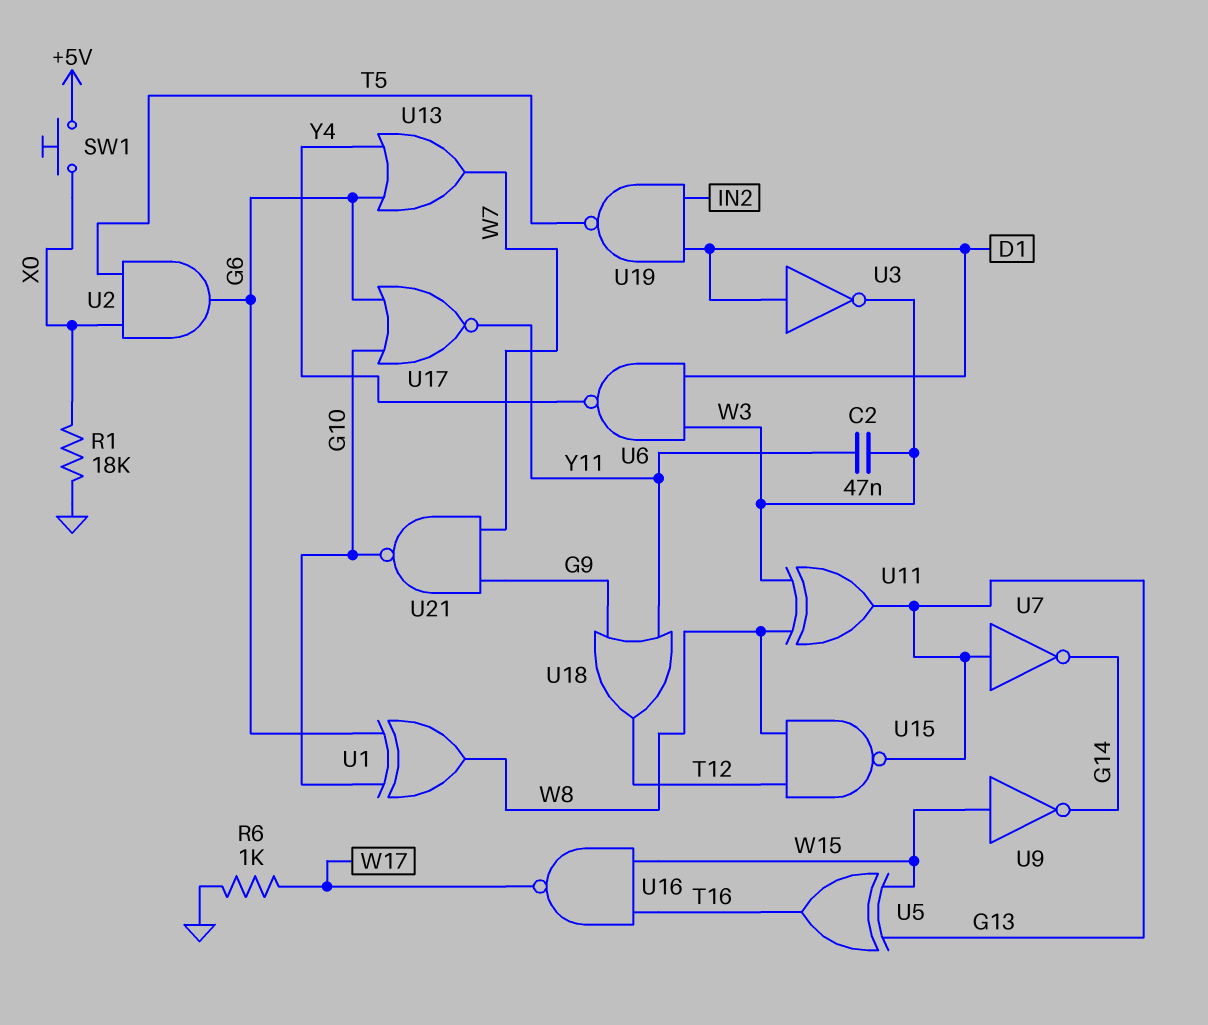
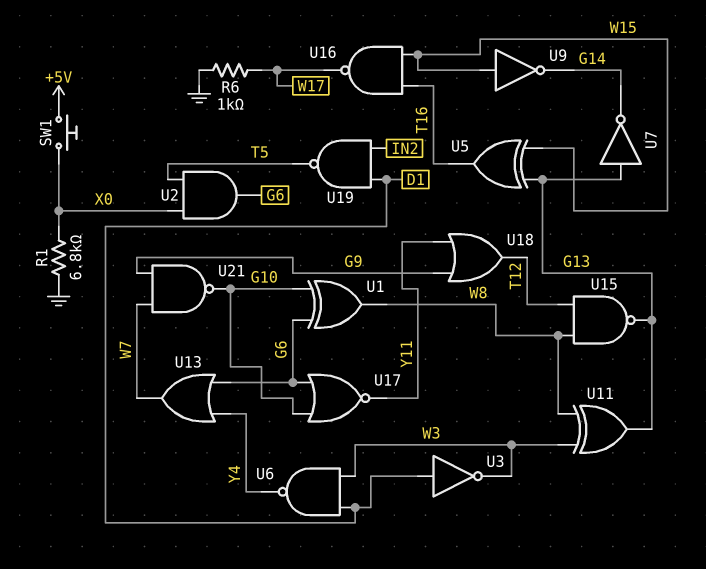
C2: 47nF (W3, Y11) -> none
R1: 18k (GND, X0) -> 6.8k (GND, X0)

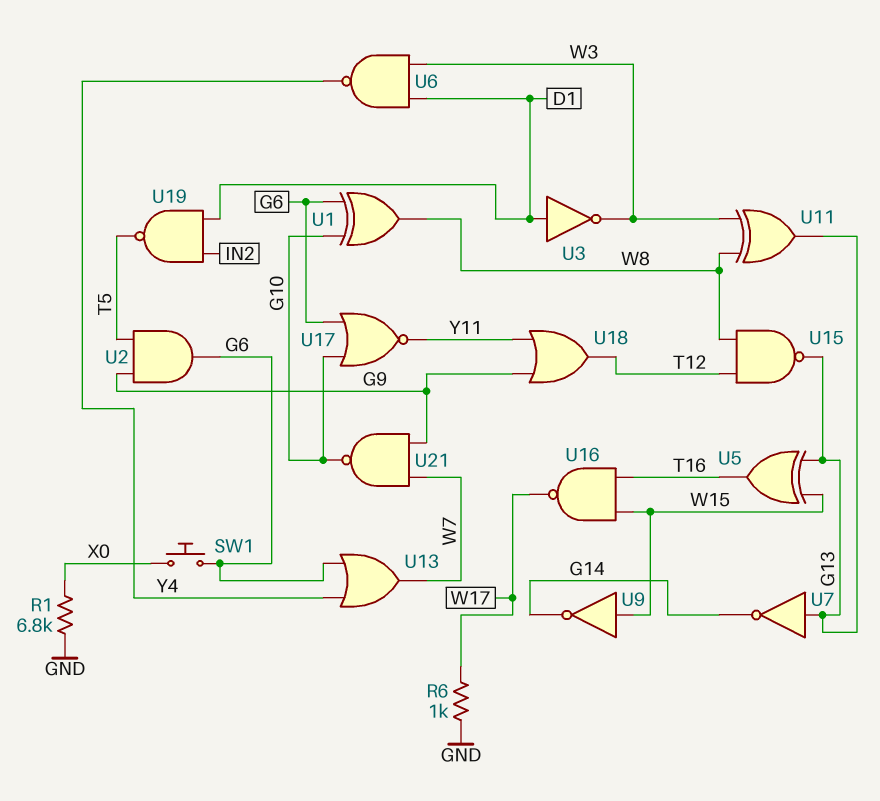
SW1: button (+5V, X0) -> button (G6, X0)
U2: AND (in T5, in X0, out G6) -> AND (in G9, in T5, out G6)

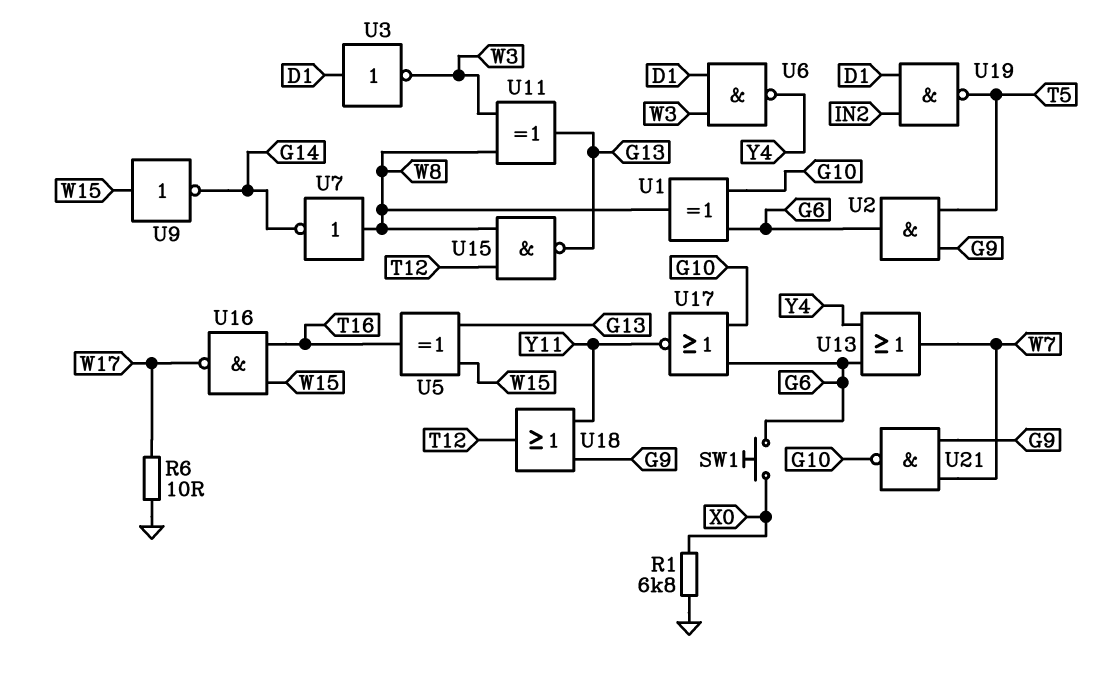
R6: 1k (GND, W17) -> 10 (GND, W17)
U7: NOT (in G13, out G14) -> NOT (in W8, out G14)

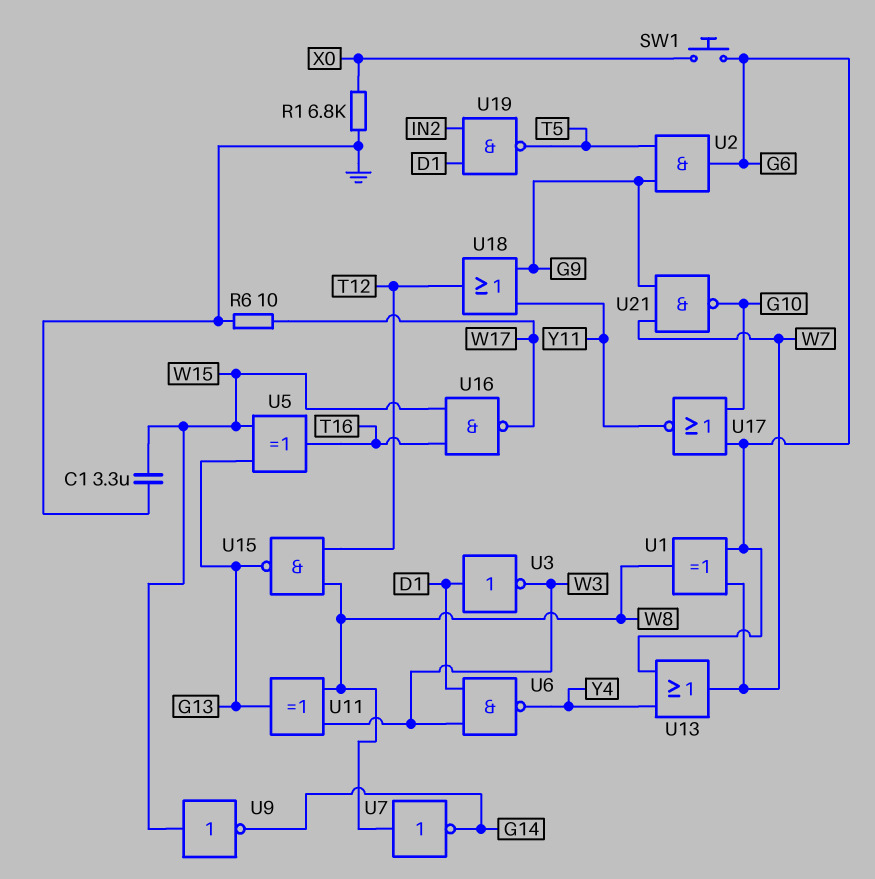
C1: none -> 3.3uF (GND, W15)
U1: XOR (in G6, in G10, out W8) -> XOR (in G6, in W7, out W8)

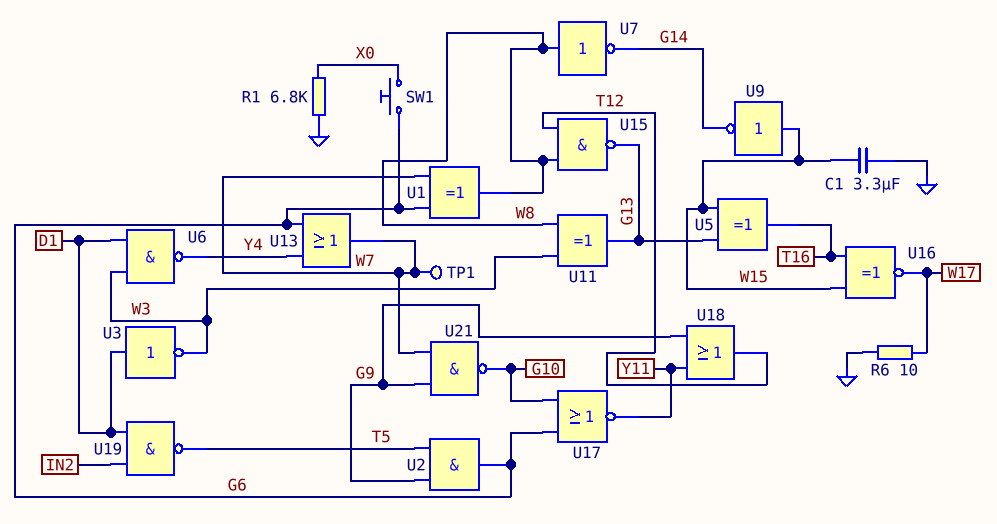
TP1: none -> test point (W7)
U16: NAND (in T16, in W15, out W17) -> XNOR (in T16, in W15, out W17)

